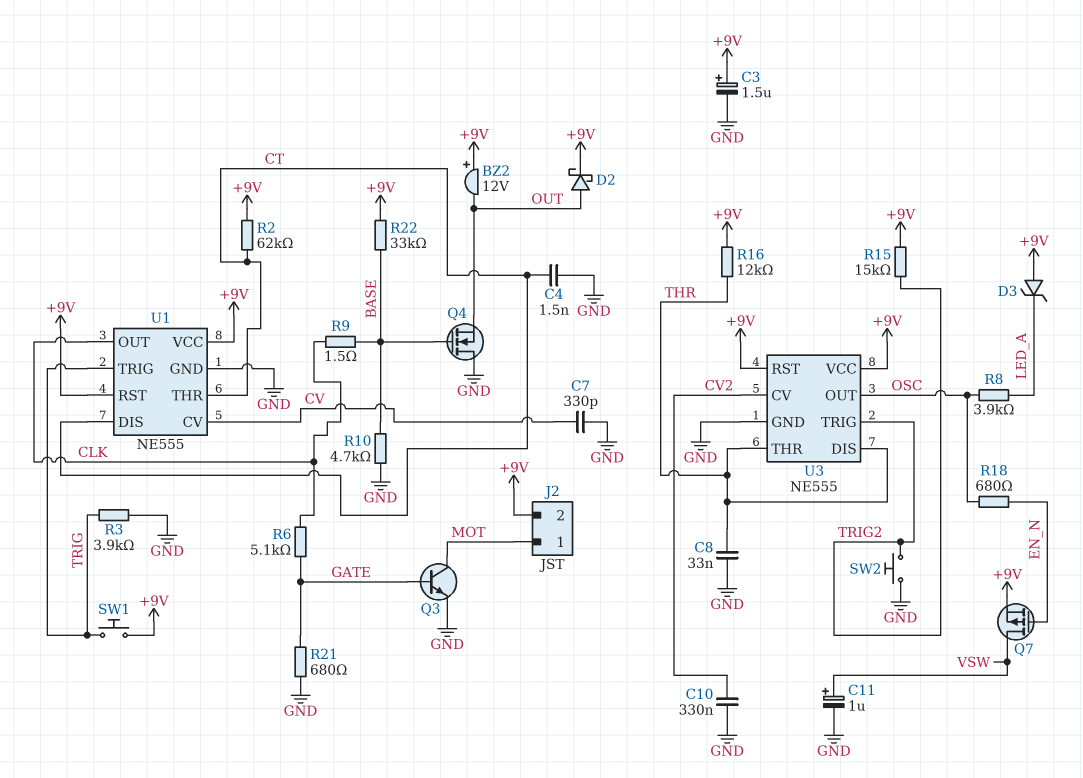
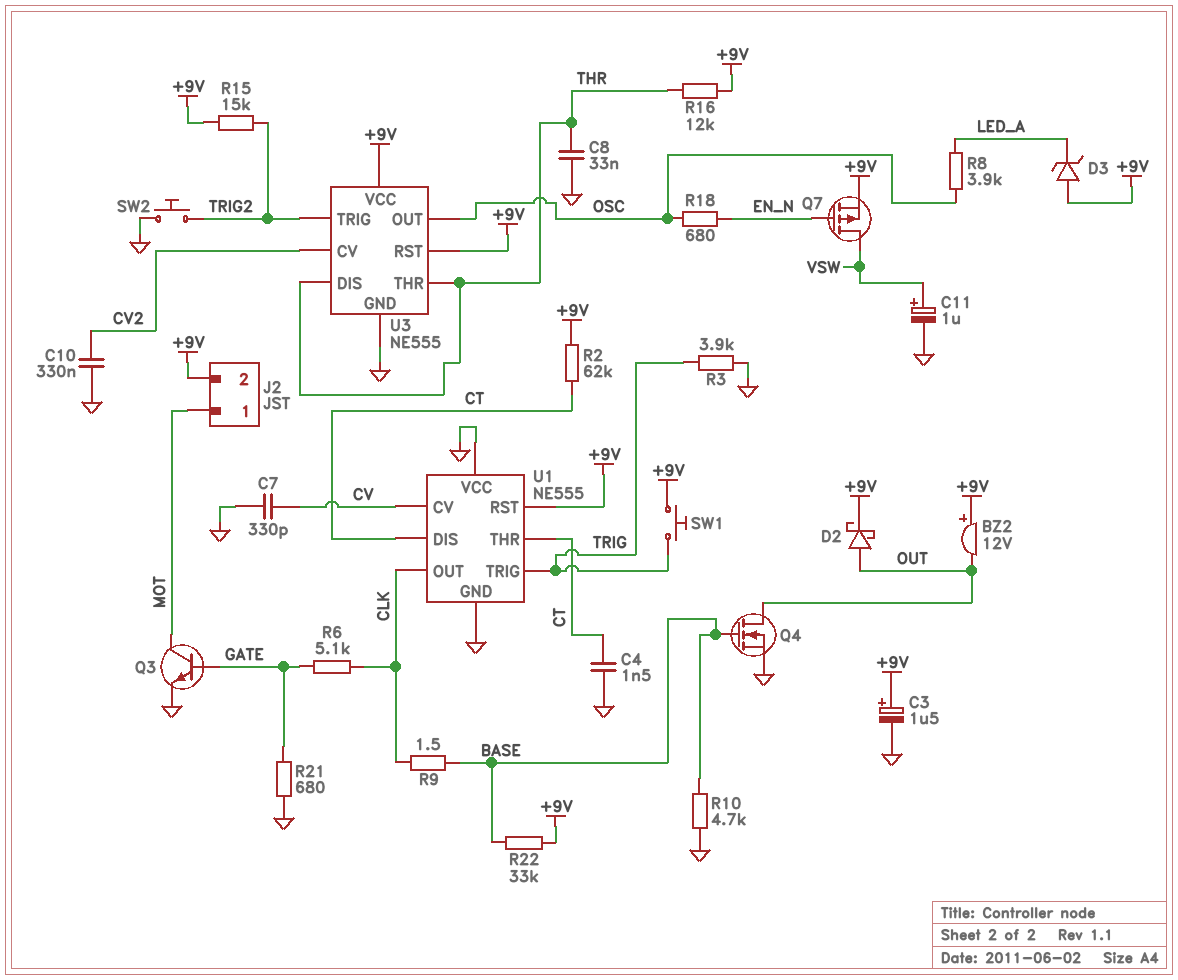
Q4: NMOS (G BASE, D GND, S OUT) -> NMOS (G BASE, D OUT, S GND)
U1 pin VCC: +9V -> GND

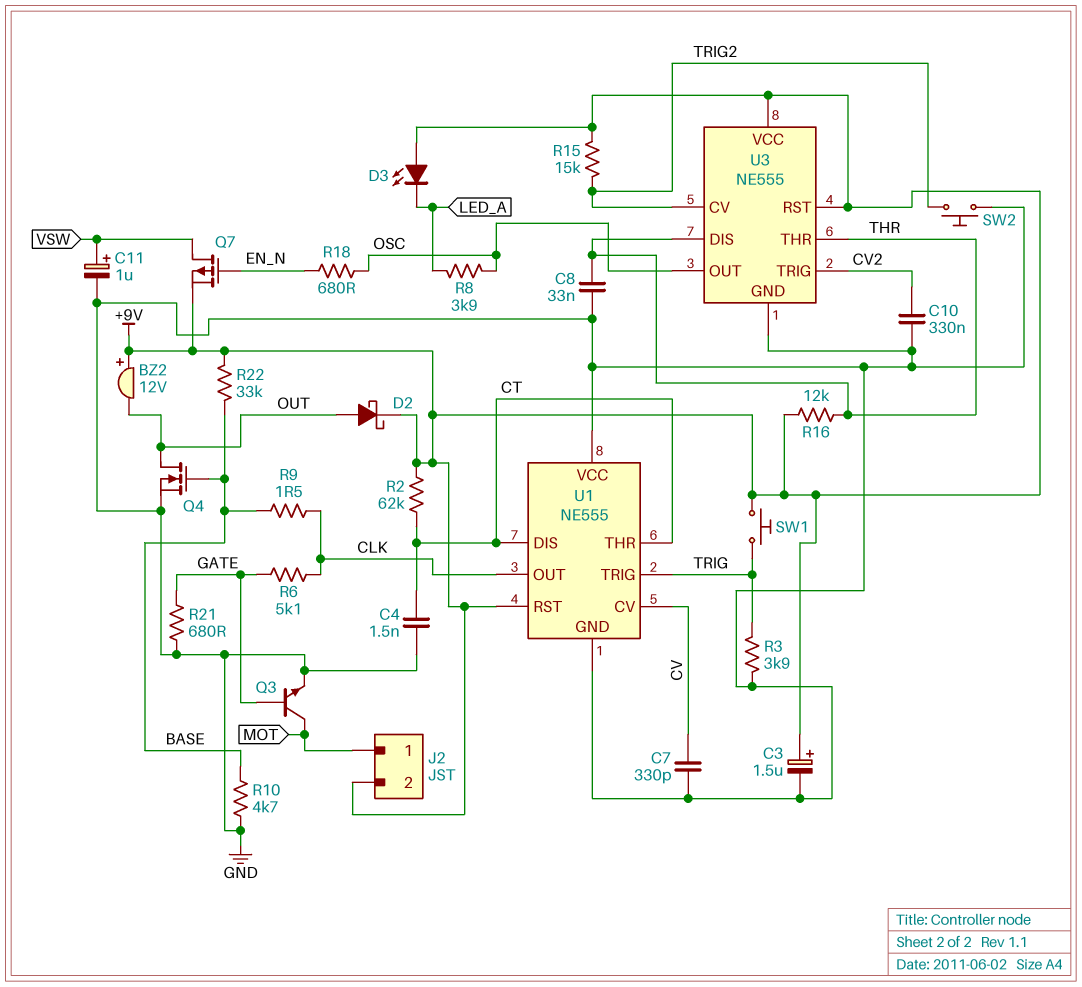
D3: zener (A +9V, K LED_A) -> LED (A +9V, K LED_A)
U3 pin CV: CV2 -> TRIG2
U3 pin TRIG: TRIG2 -> CV2

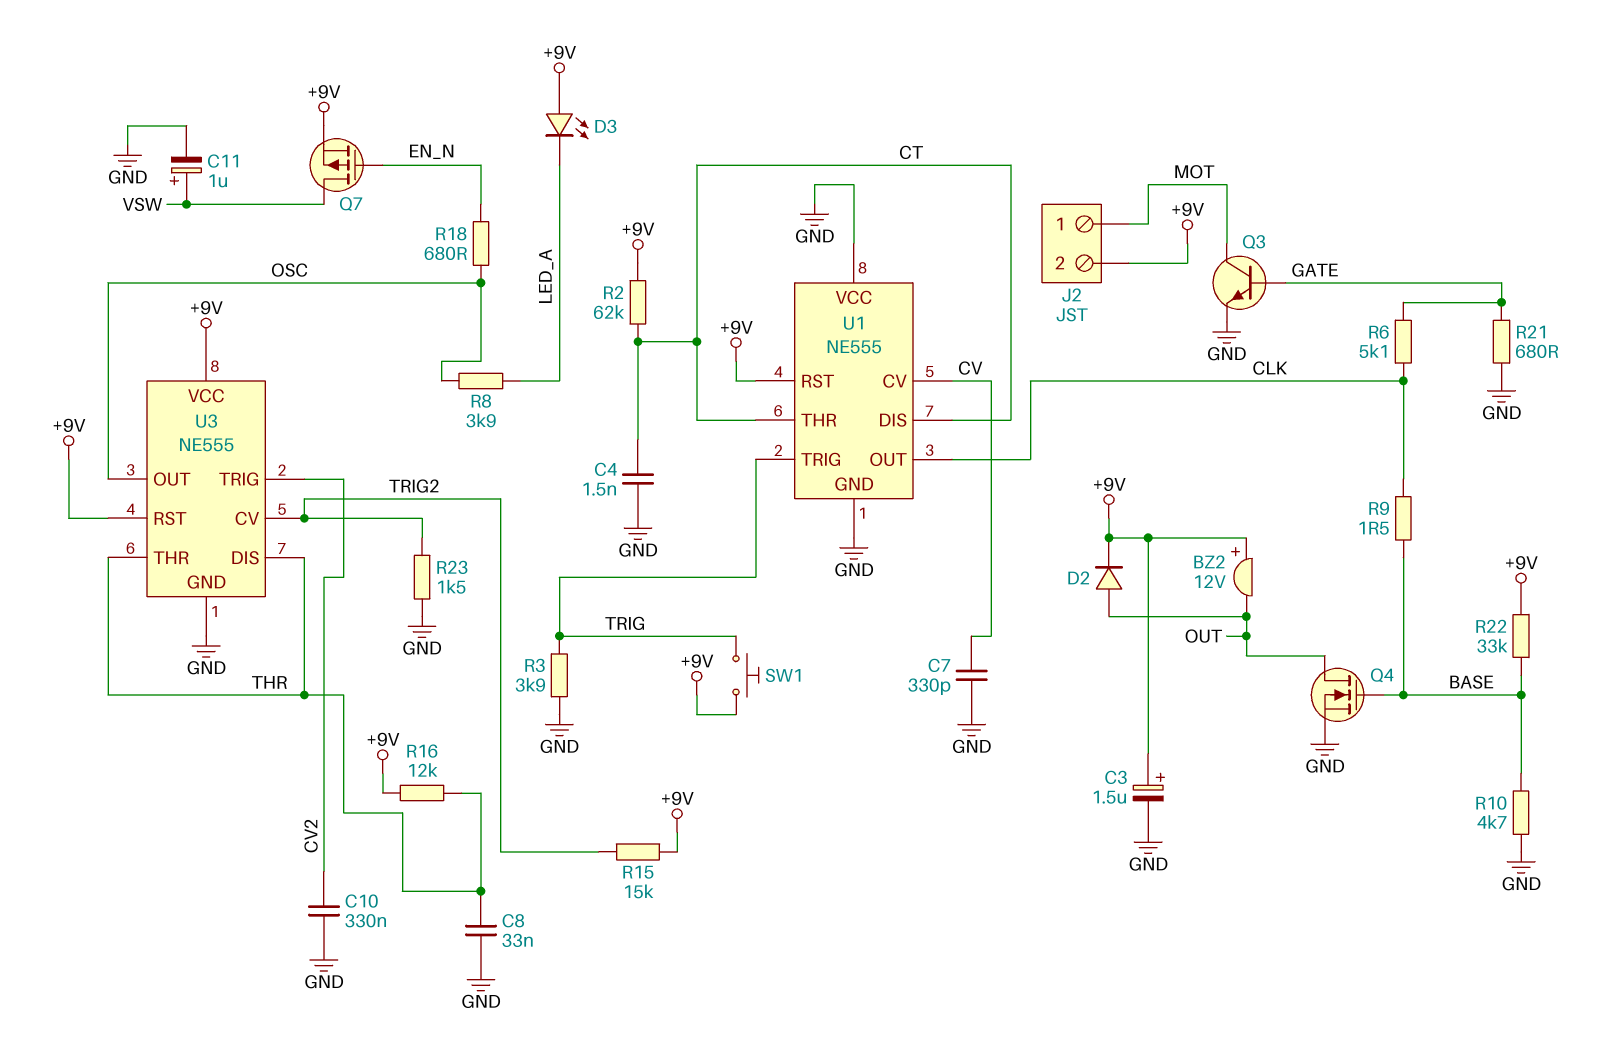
D2: schottky (A OUT, K +9V) -> diode (A OUT, K +9V)
R23: none -> 1.5k (GND, TRIG2)
SW2: button (GND, TRIG2) -> none

